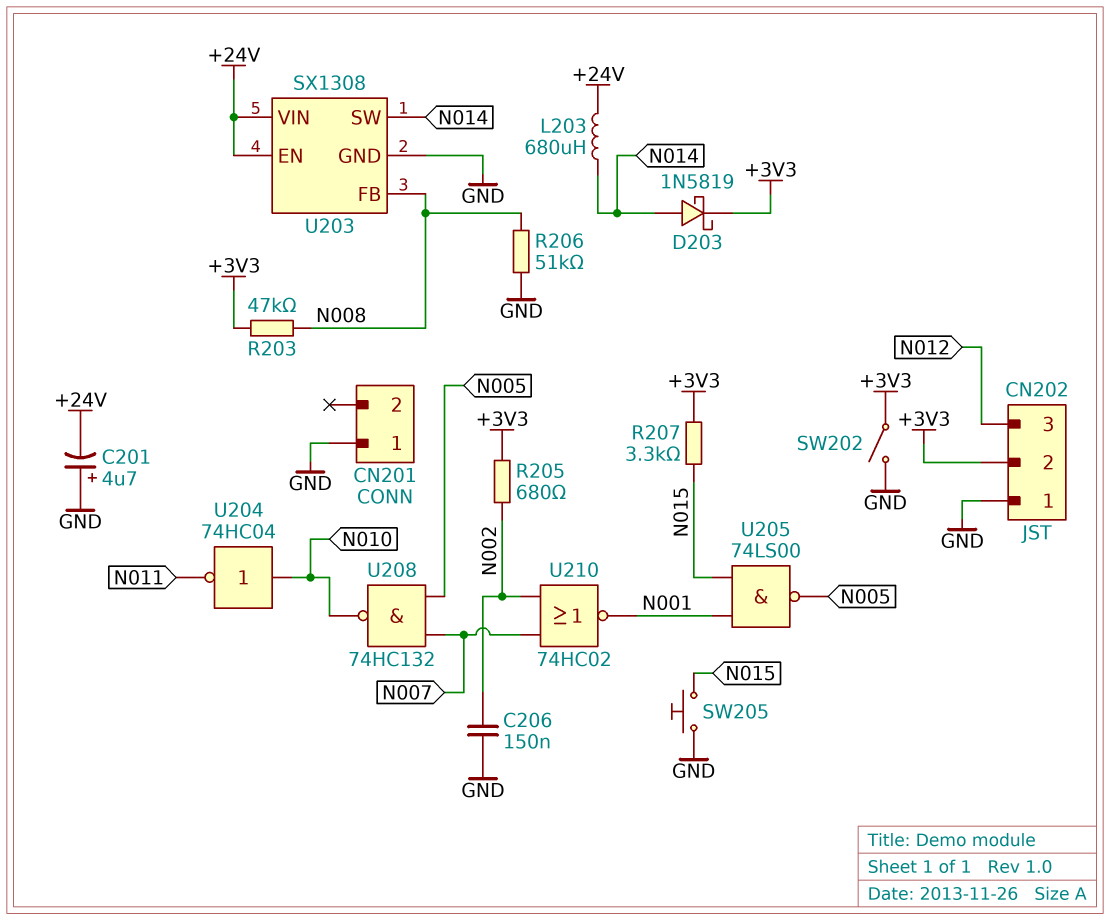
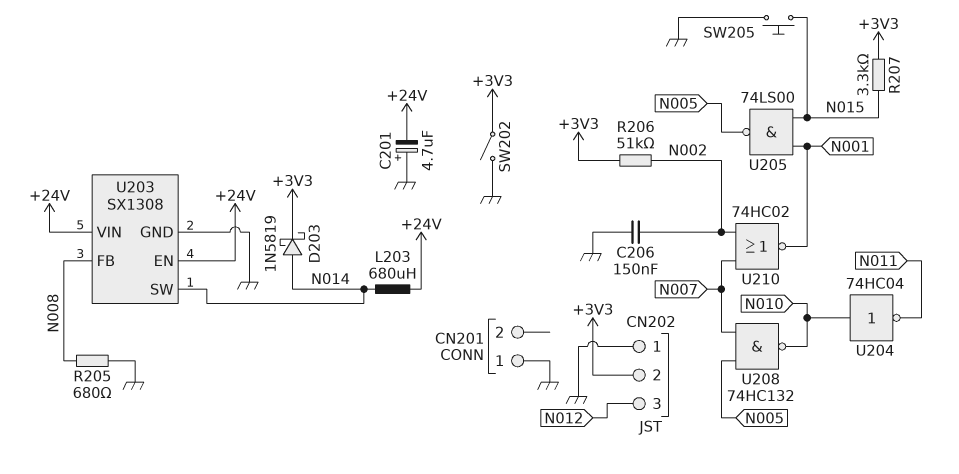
R203: 47k (+3V3, N008) -> none
R205: 680 (+3V3, N002) -> 680 (GND, N008)
R206: 51k (GND, N008) -> 51k (+3V3, N002)

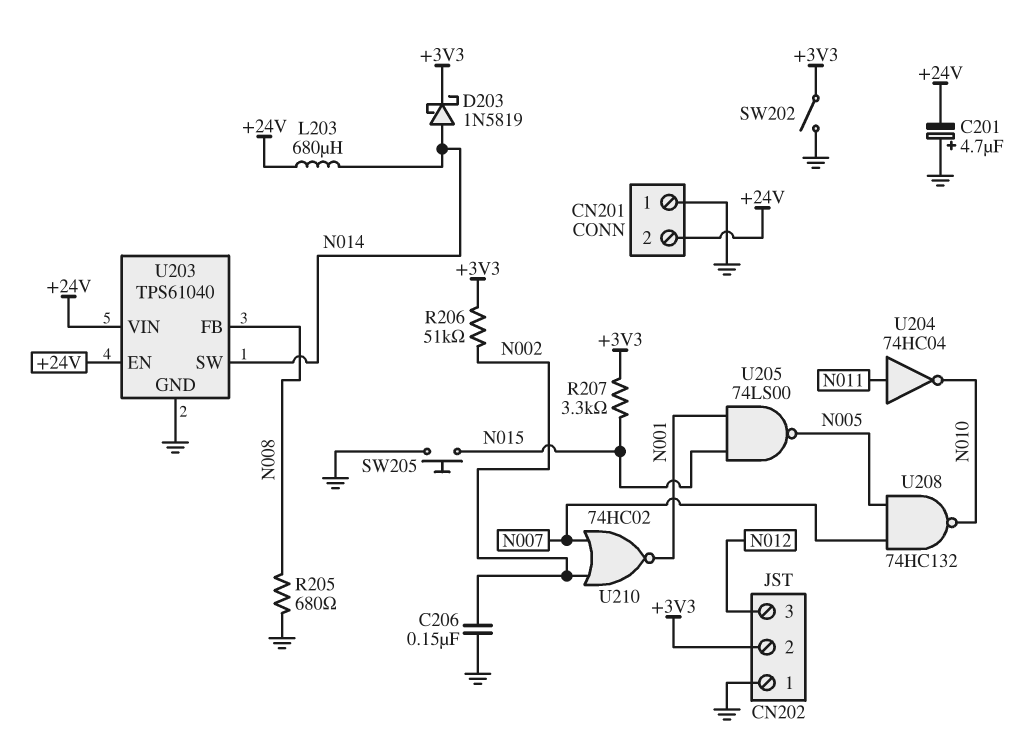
CN201 pin 2: none -> +24V
U203: SX1308 -> TPS61040
U204: NOT 74HC04 (in N010, out N011) -> NOT 74HC04 (in N011, out N010)

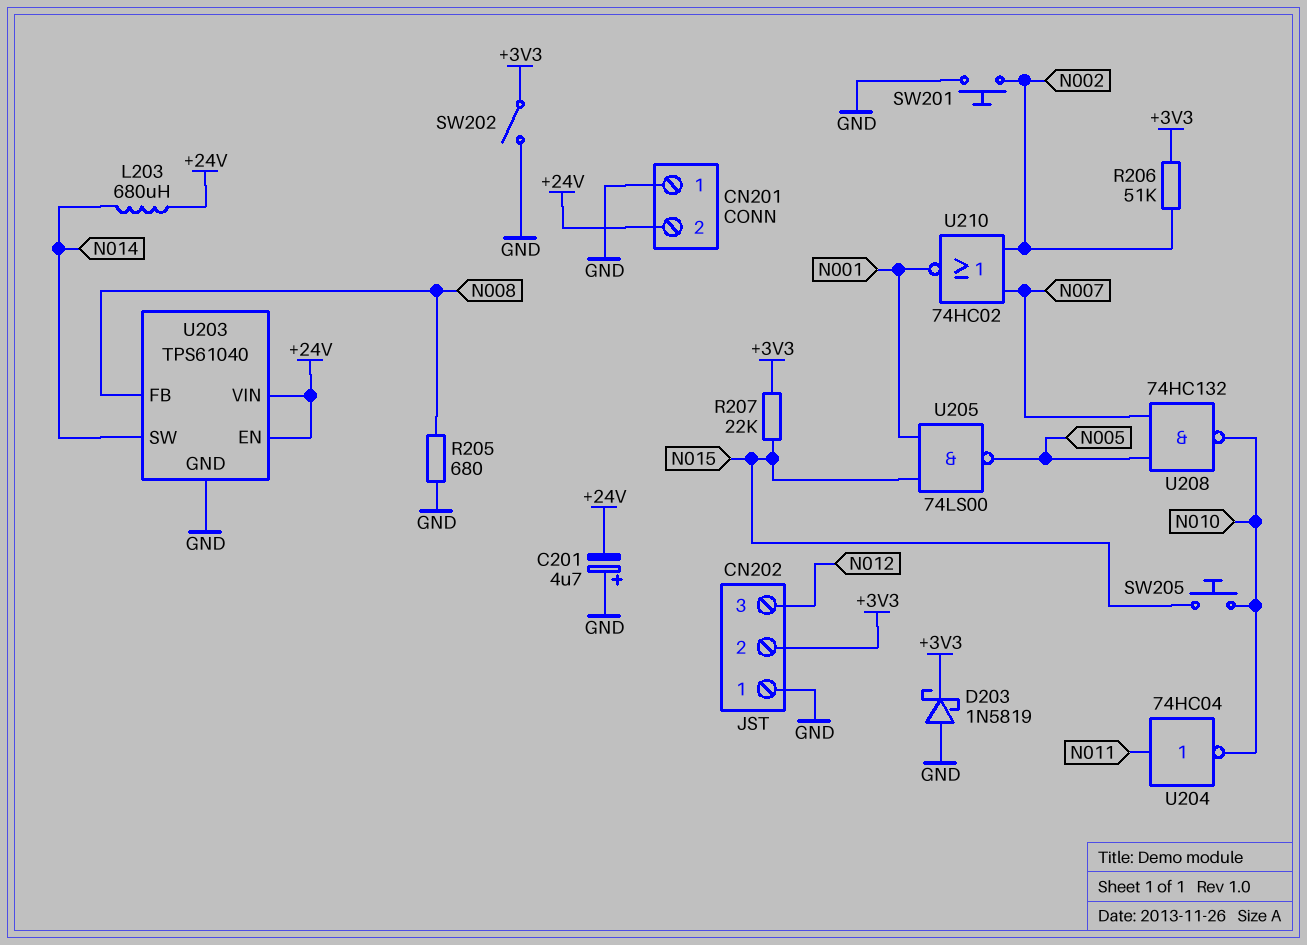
C206: 150nF (GND, N002) -> none
D203: schottky 1N5819 (A N014, K +3V3) -> schottky 1N5819 (A GND, K +3V3)
R207: 3.3k (+3V3, N015) -> 22k (+3V3, N015)
SW201: none -> button (GND, N002)
SW205: button (GND, N015) -> button (N010, N015)

